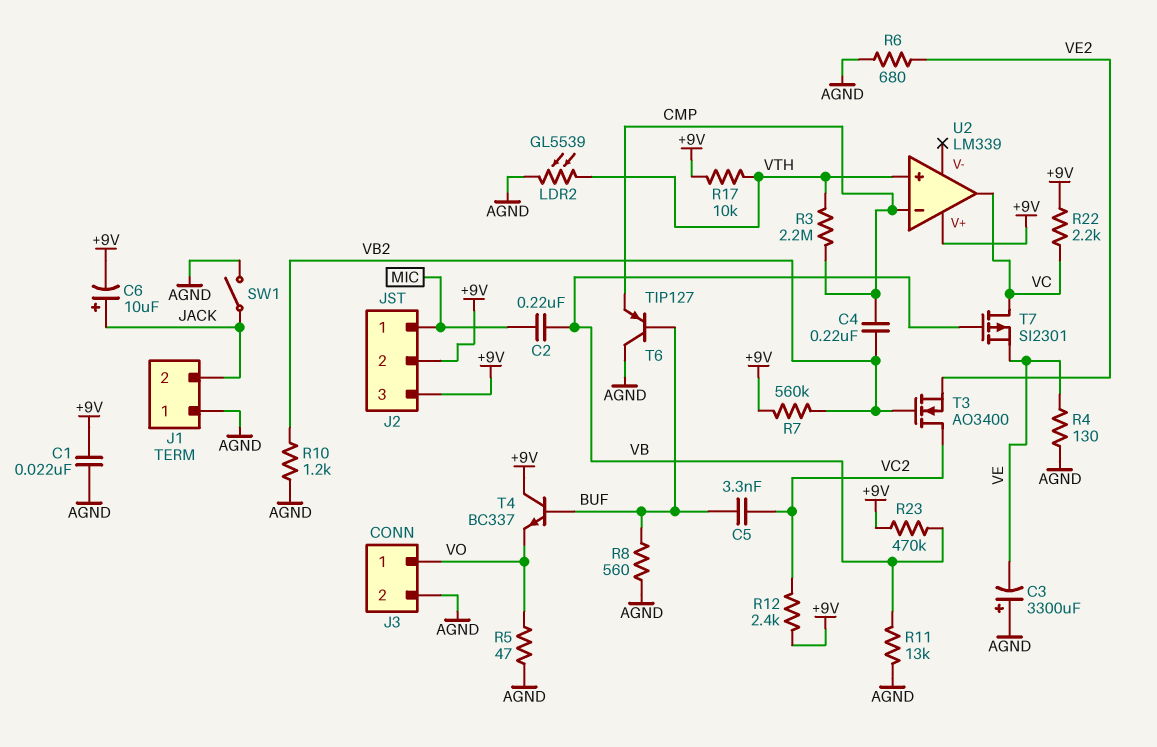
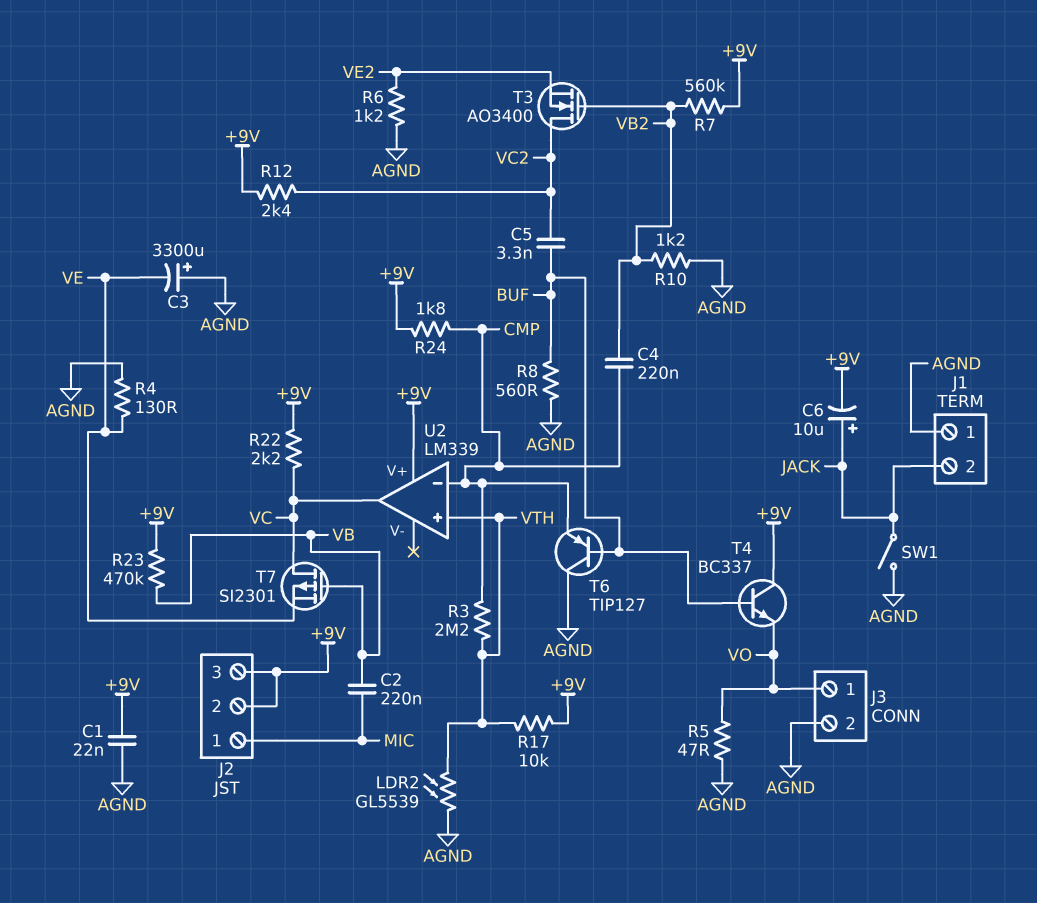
R6: 680 (AGND, VE2) -> 1.2k (AGND, VE2)
R11: 13k (AGND, VB) -> none
R24: none -> 1.8k (+9V, CMP)

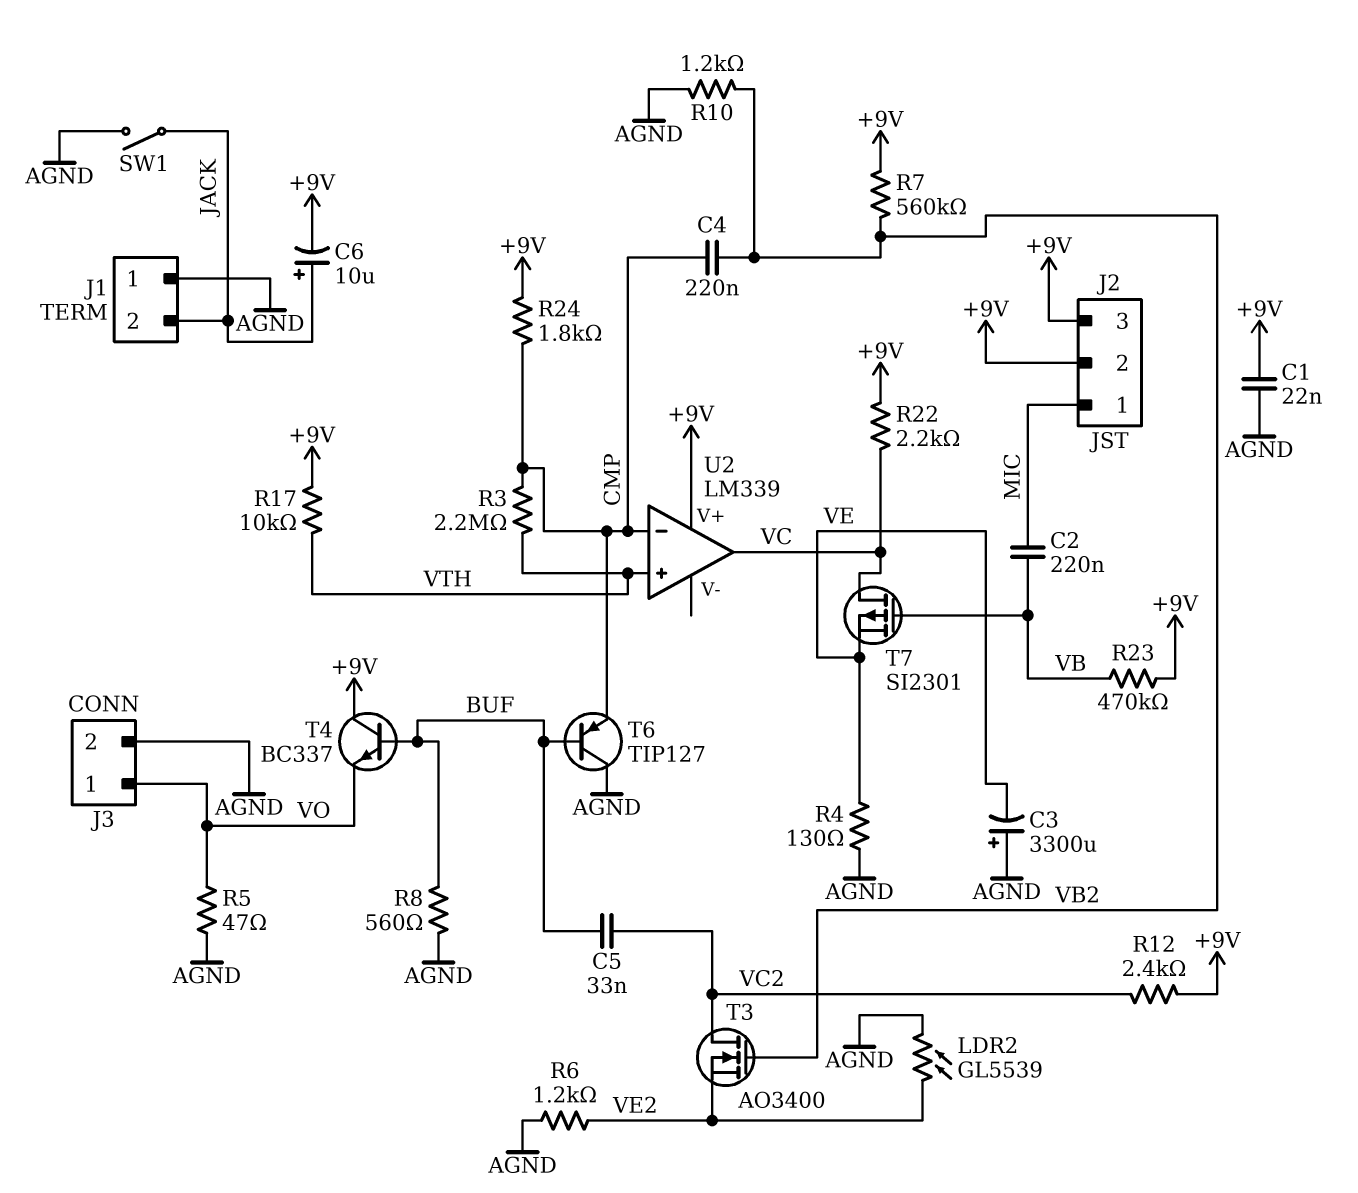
C5: 3.3nF (BUF, VC2) -> 33nF (BUF, VC2)
LDR2: GL5539 (AGND, VTH) -> GL5539 (AGND, VE2)

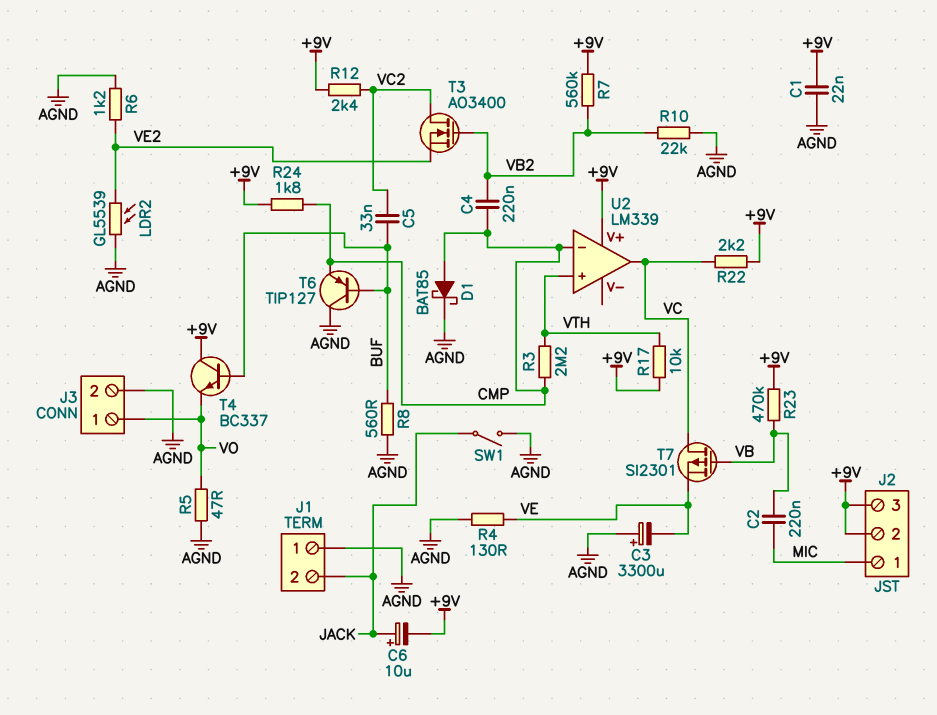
D1: none -> schottky BAT85 (A CMP, K AGND)
R10: 1.2k (AGND, VB2) -> 22k (AGND, VB2)

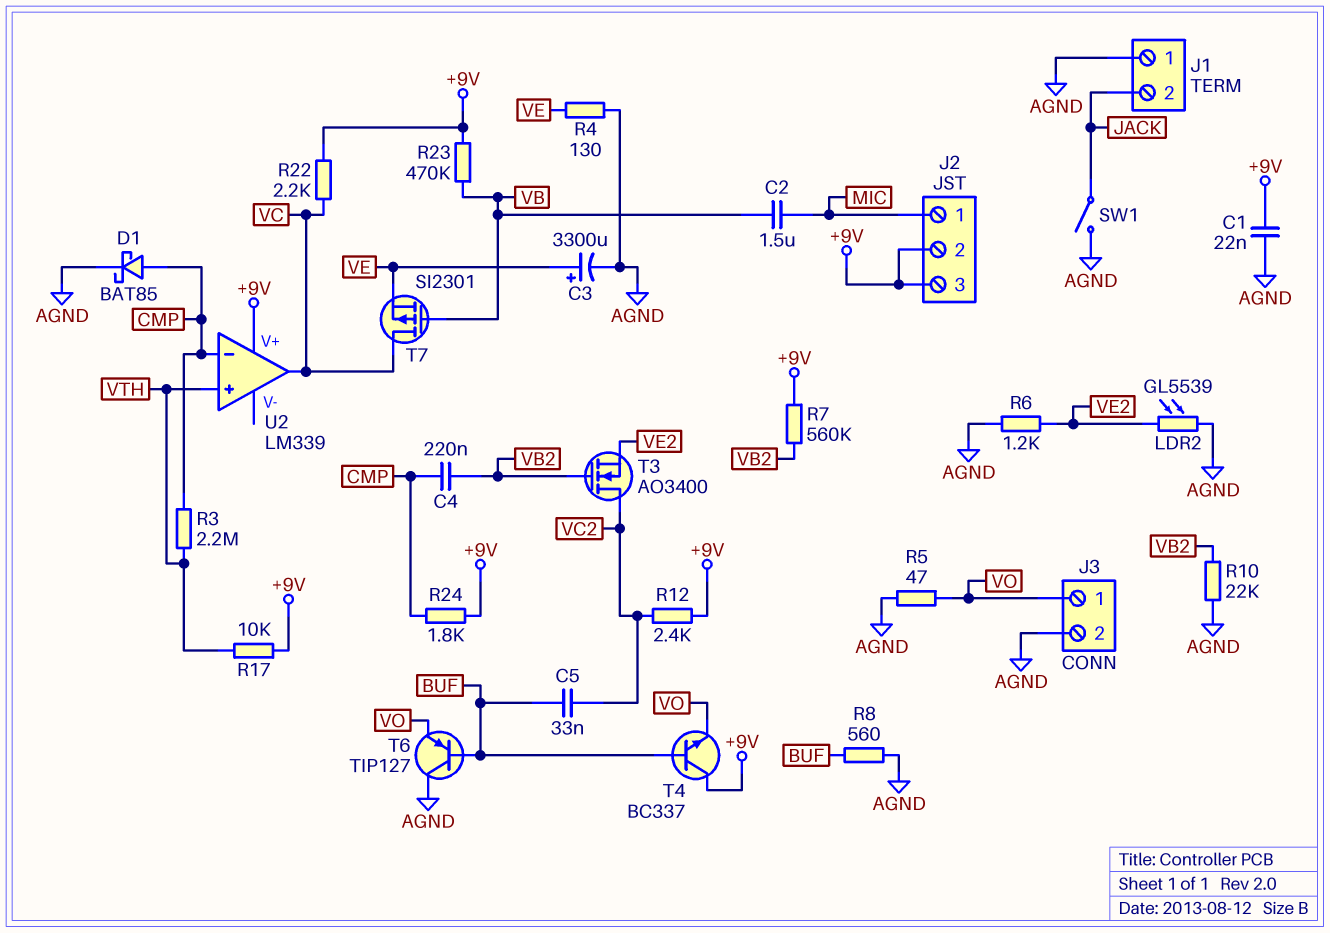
C2: 220nF (MIC, VB) -> 1.5uF (MIC, VB)
C3: 3300uF (plus AGND, minus VE) -> 3300uF (plus VE, minus AGND)
C6: 10uF (plus JACK, minus +9V) -> none
T6: PNP TIP127 (B BUF, C AGND, E CMP) -> PNP TIP127 (B BUF, C AGND, E VO)

